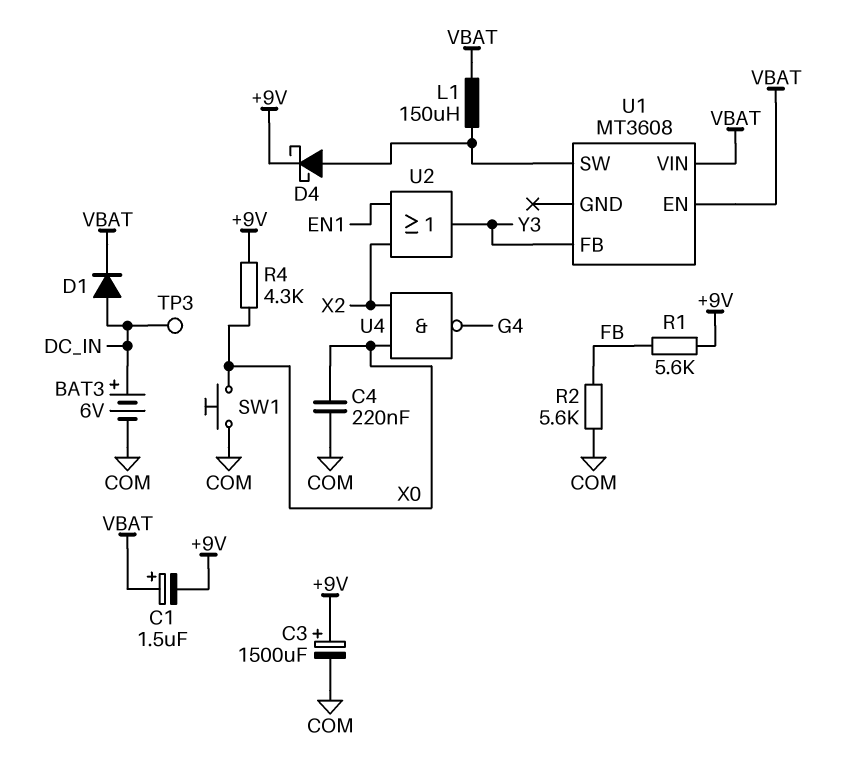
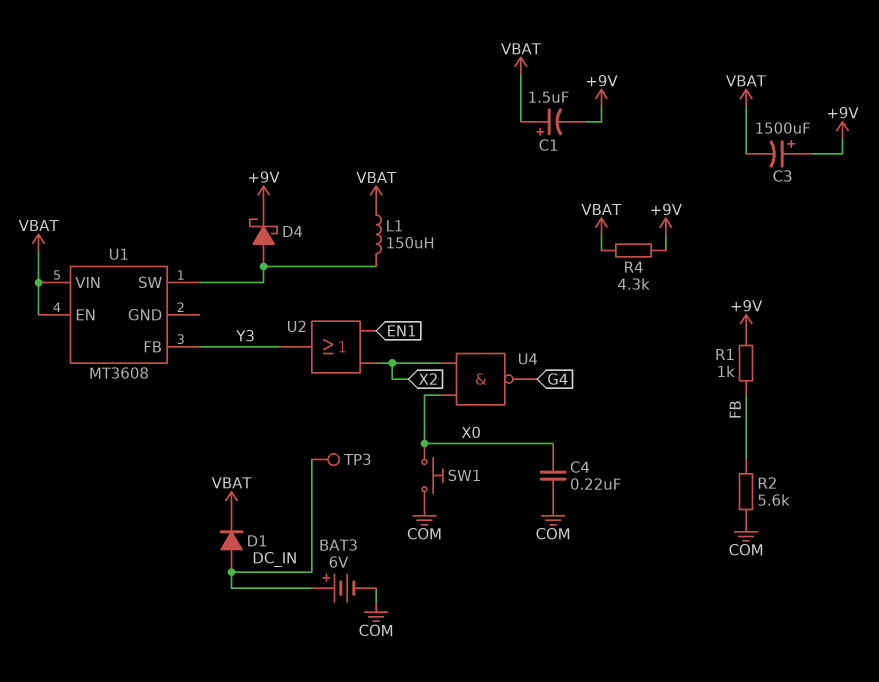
C3: 1500uF (plus +9V, minus COM) -> 1500uF (plus +9V, minus VBAT)
R1: 5.6k (+9V, FB) -> 1k (+9V, FB)
R4: 4.3k (+9V, X0) -> 4.3k (+9V, VBAT)

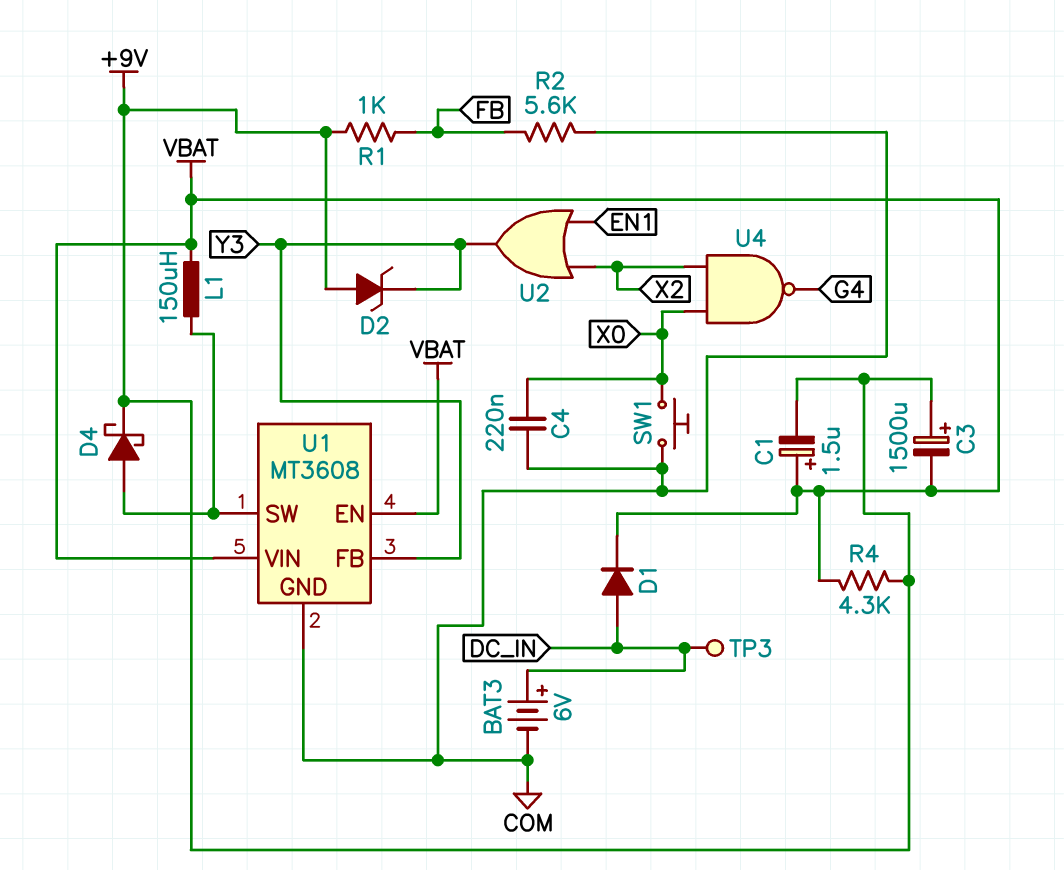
D2: none -> zener (A +9V, K Y3)
U1 pin GND: none -> COM

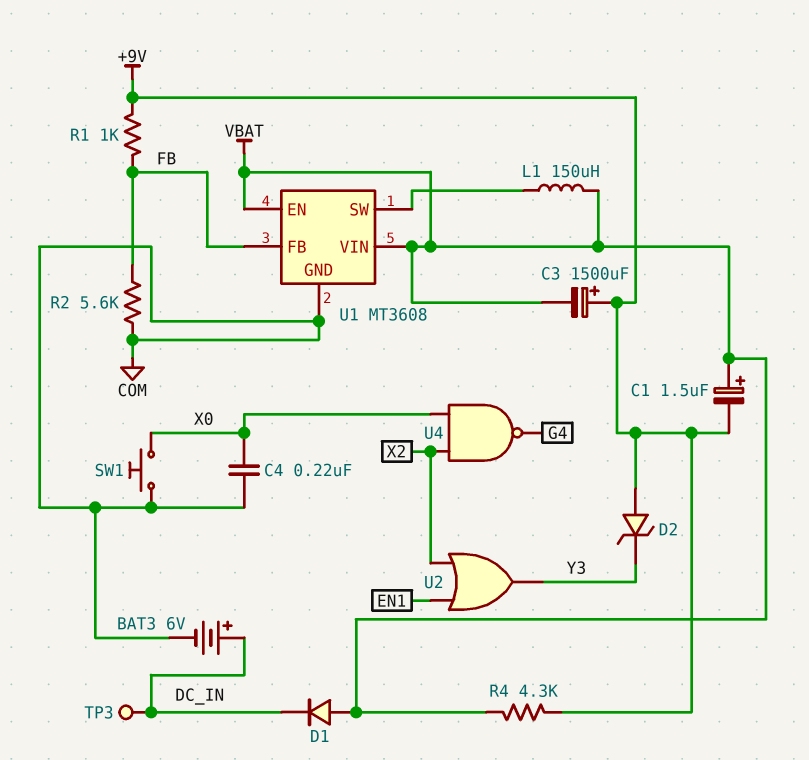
D1: diode (A DC_IN, K VBAT) -> diode (A VBAT, K DC_IN)
D4: schottky (A U1/SW, K +9V) -> none
U1 pin FB: Y3 -> FB

